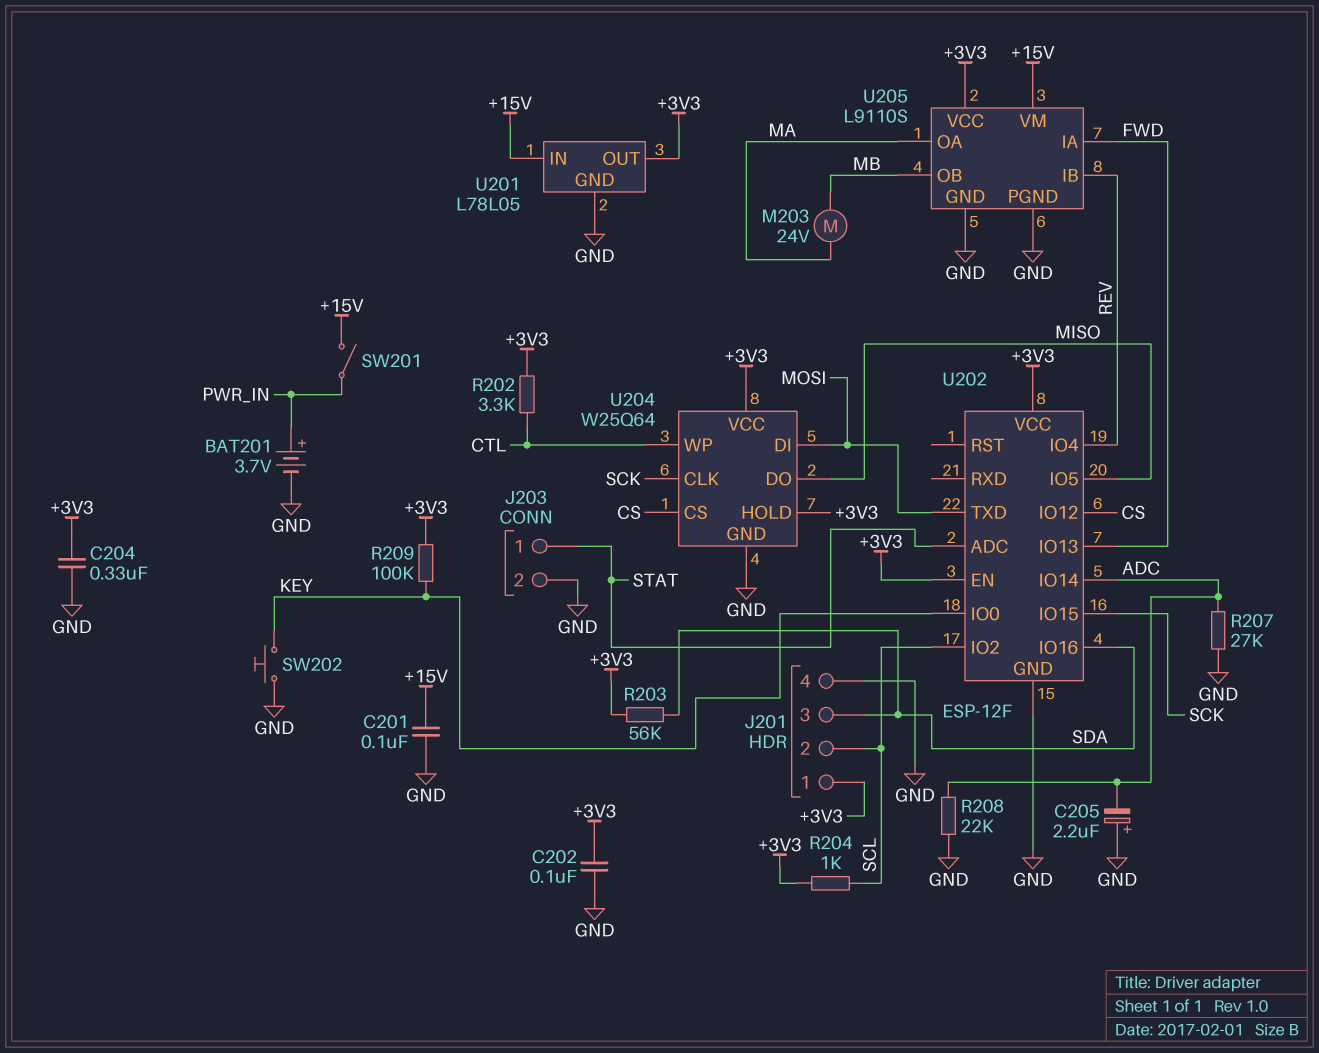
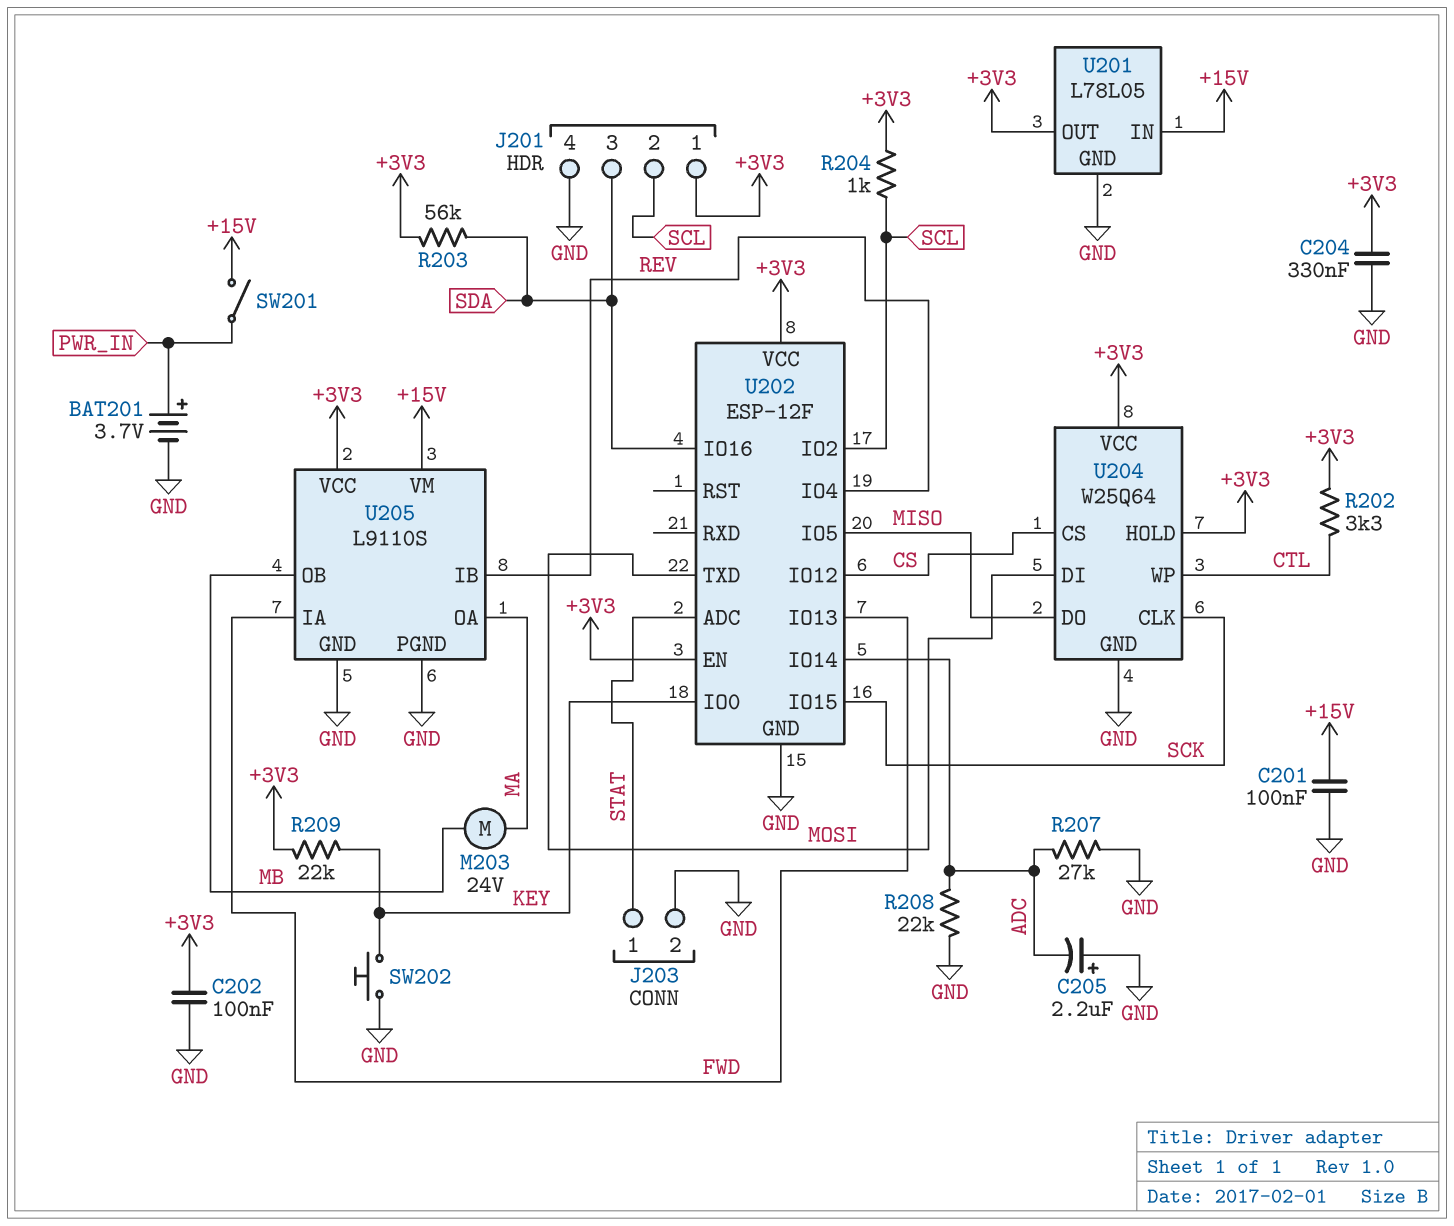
R209: 100k (+3V3, KEY) -> 22k (+3V3, KEY)

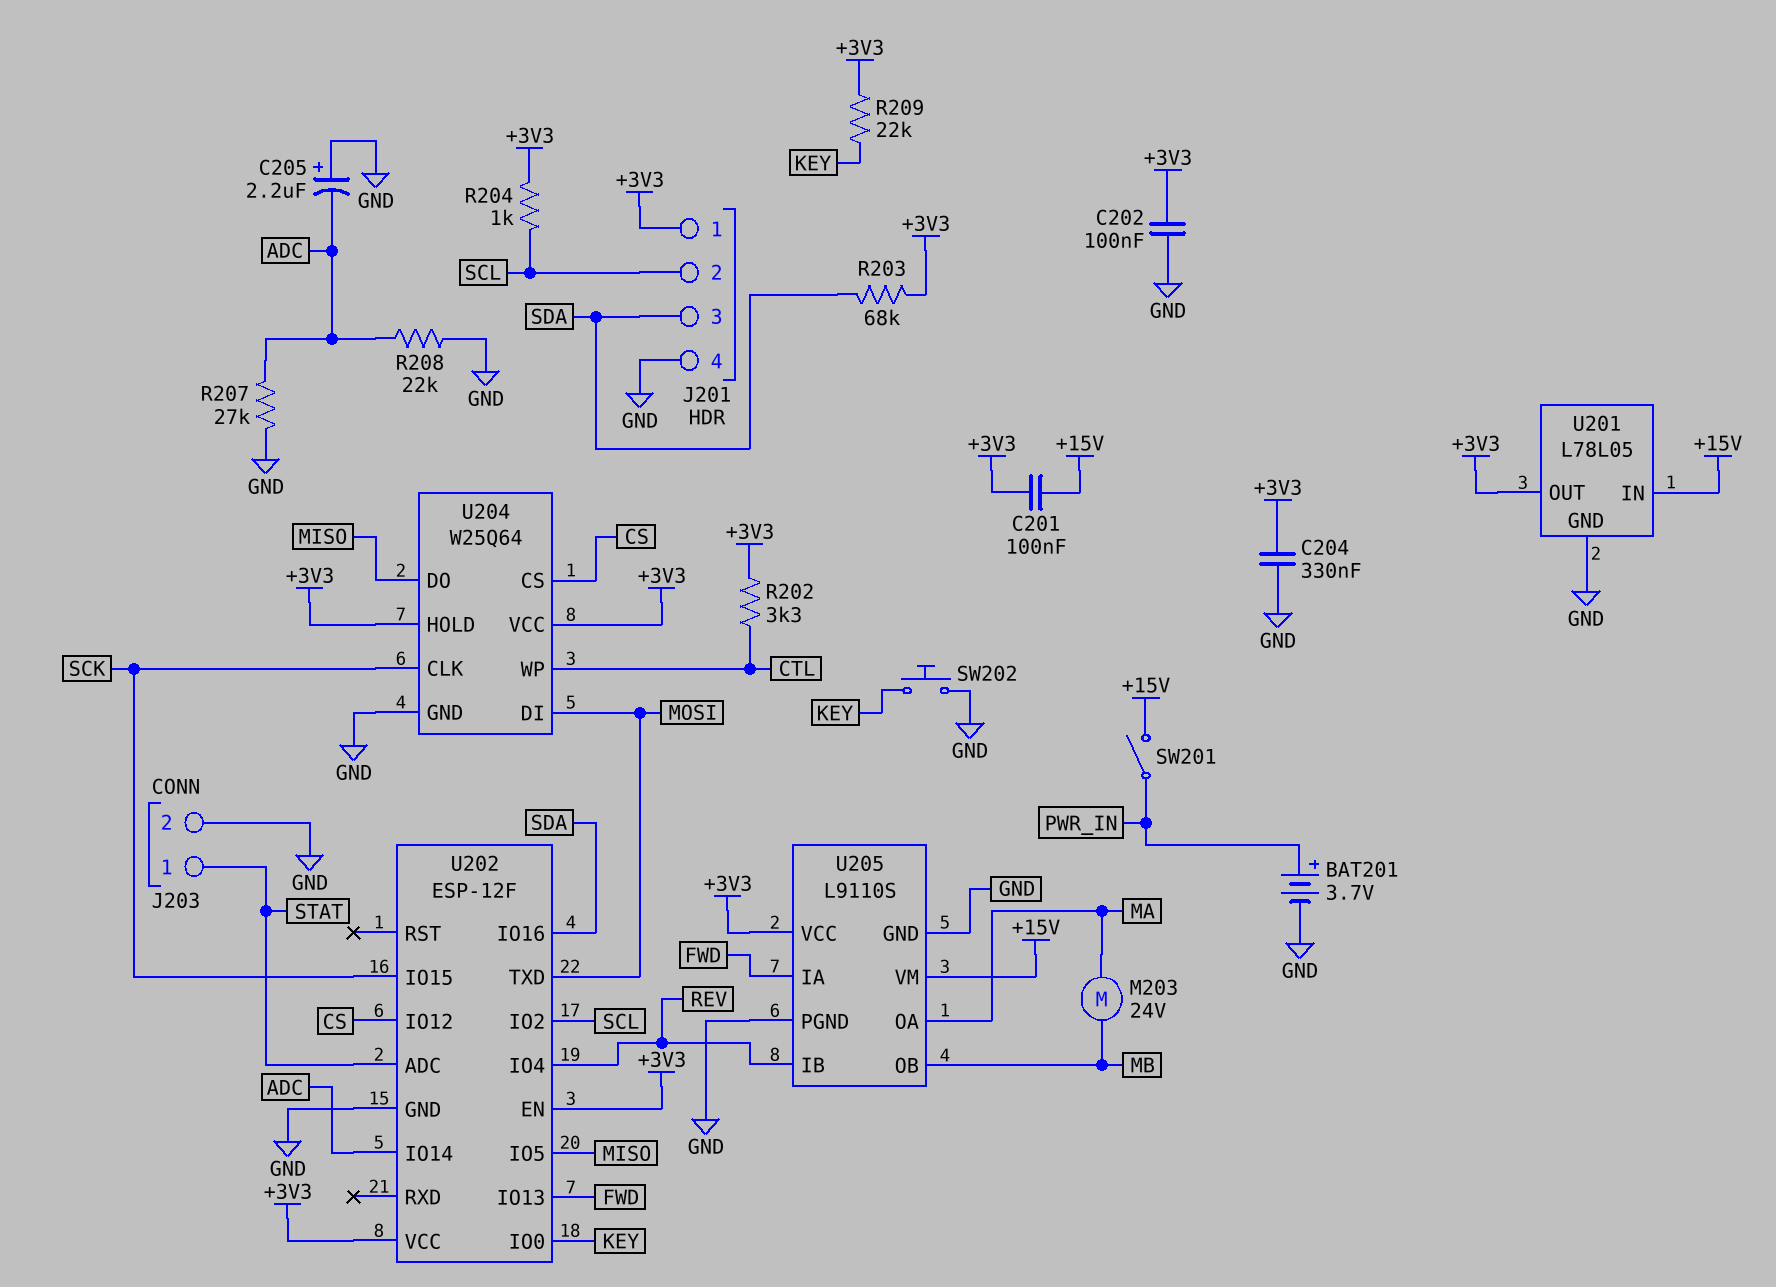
C201: 100nF (+15V, GND) -> 100nF (+3V3, +15V)
R203: 56k (+3V3, SDA) -> 68k (+3V3, SDA)

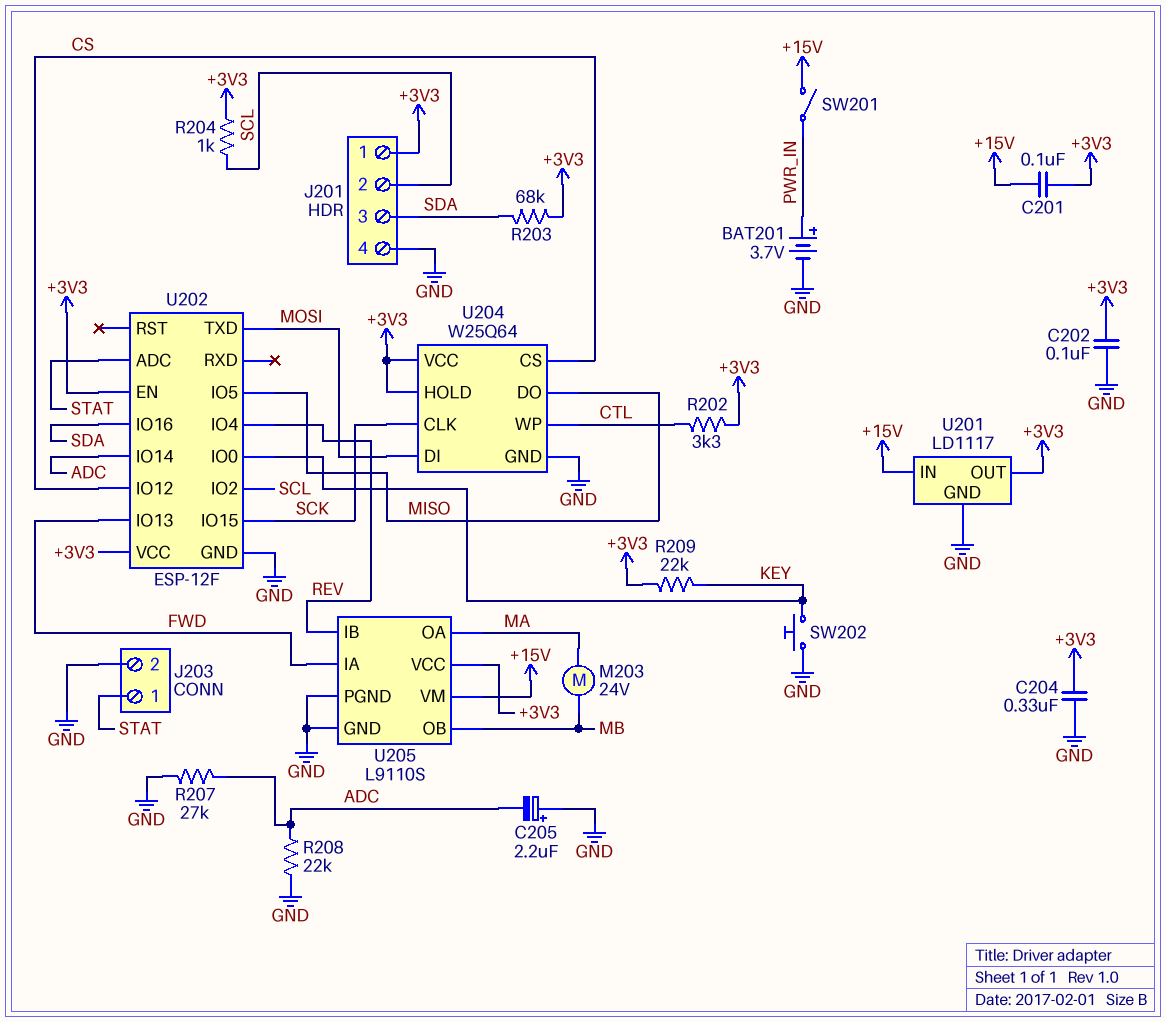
U201: L78L05 -> LD1117

